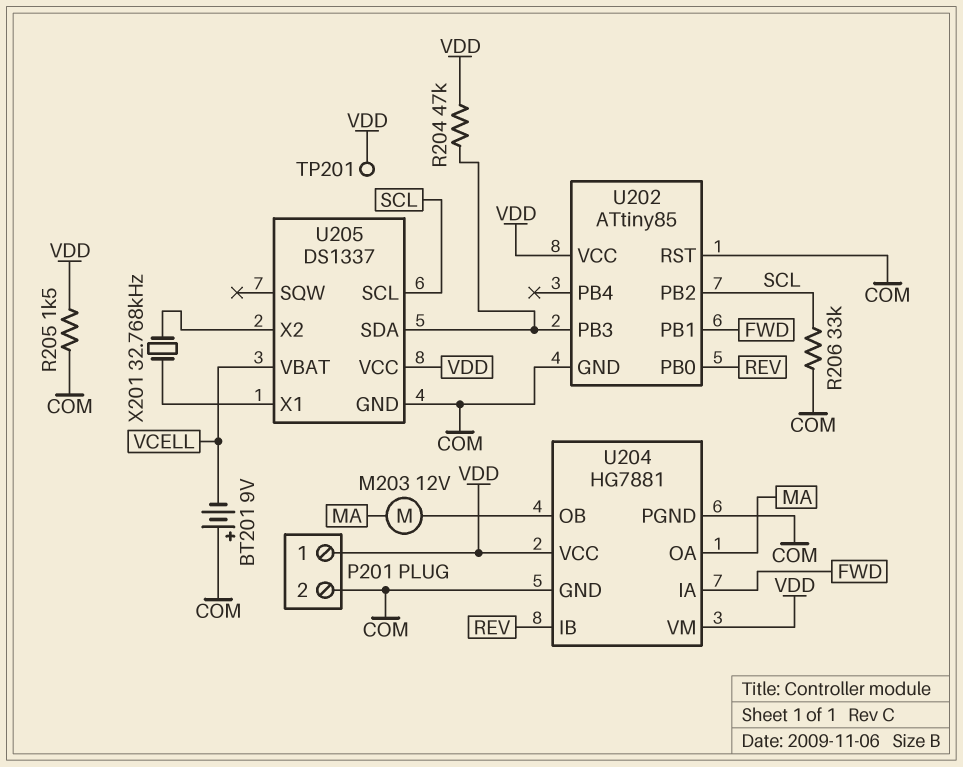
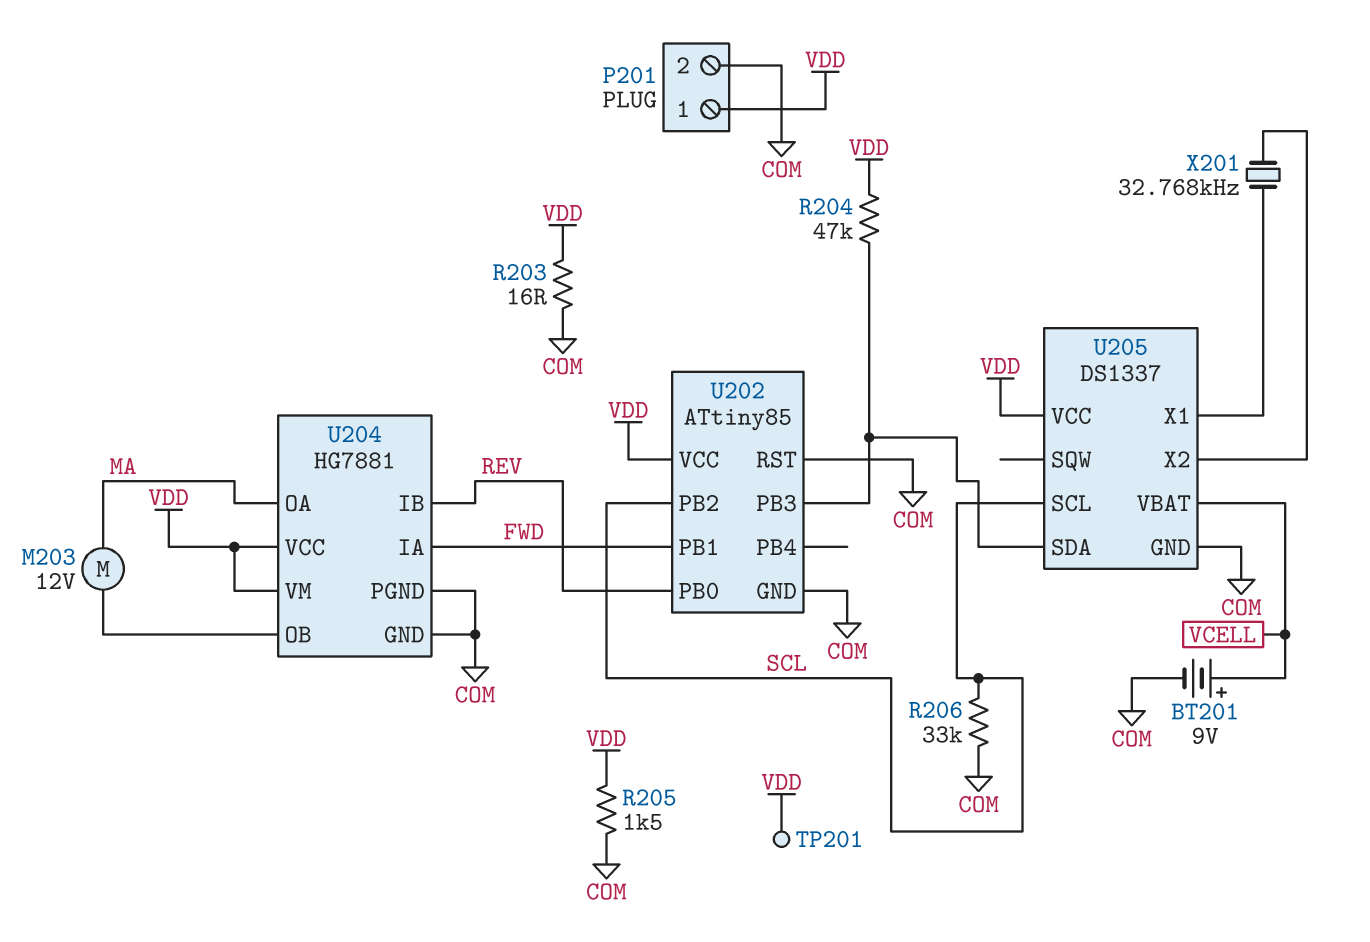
BT201: 9V (plus COM, minus VCELL) -> 9V (plus VCELL, minus COM)
R203: none -> 16 (COM, VDD)

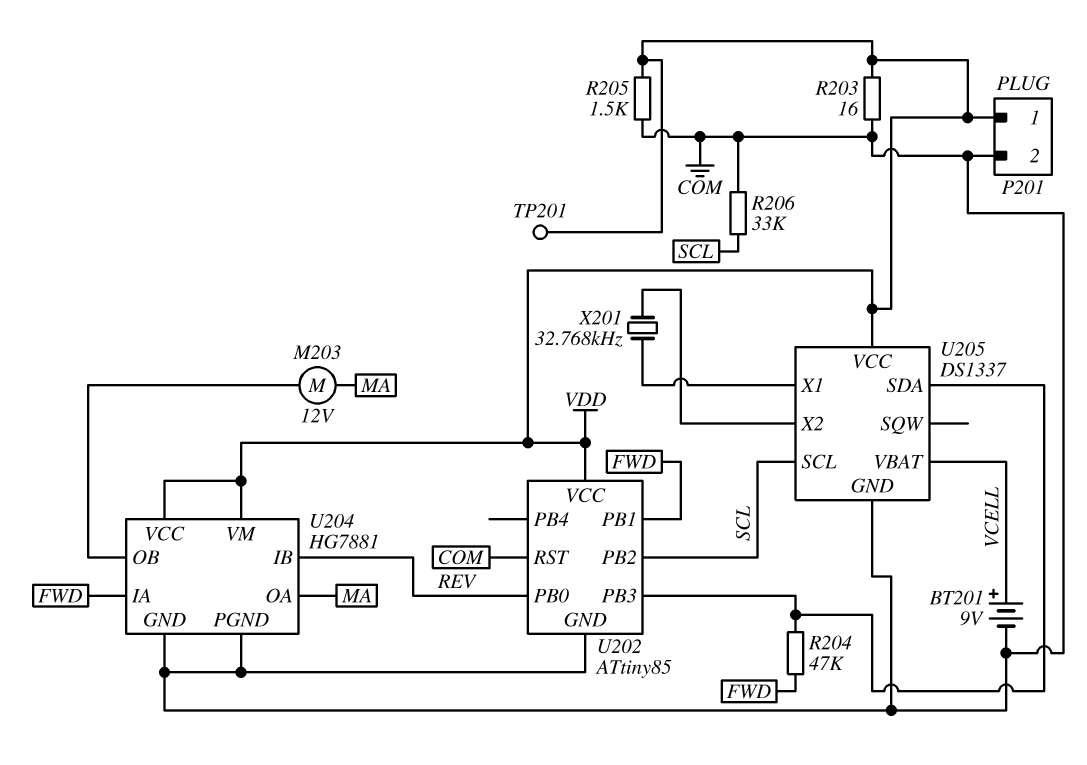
R204: 47k (U202/PB3, VDD) -> 47k (FWD, U202/PB3)

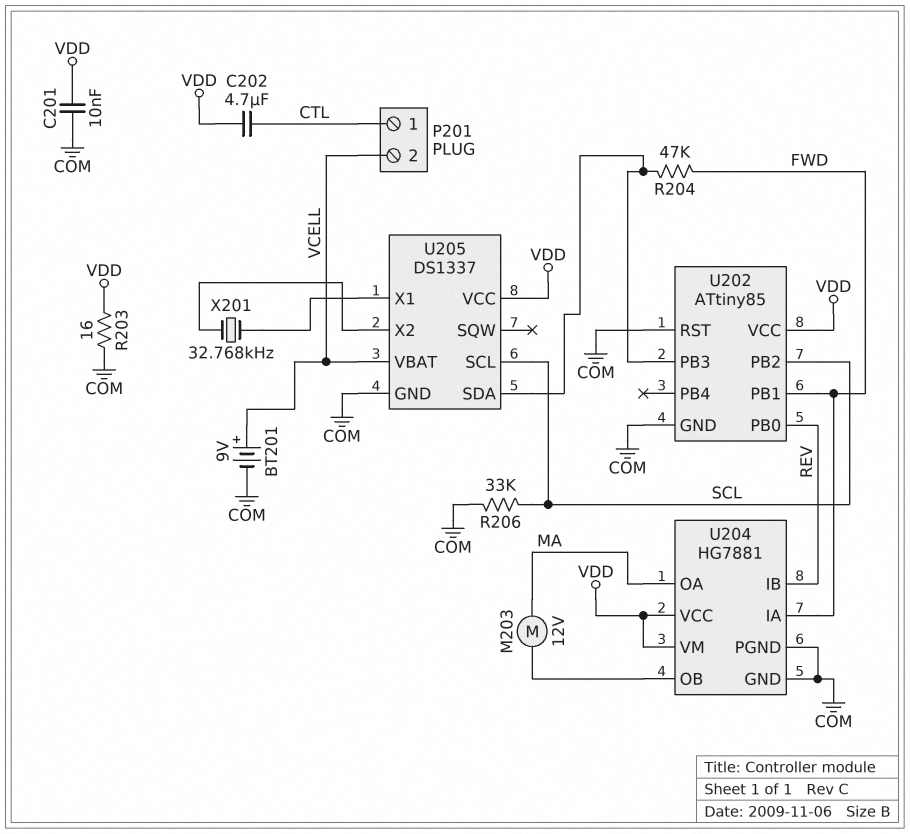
C201: none -> 10nF (COM, VDD)
C202: none -> 4.7uF (CTL, VDD)
P201 pin 1: VDD -> CTL
P201 pin 2: COM -> VCELL
R205: 1.5k (COM, VDD) -> none
TP201: test point (VDD) -> none

